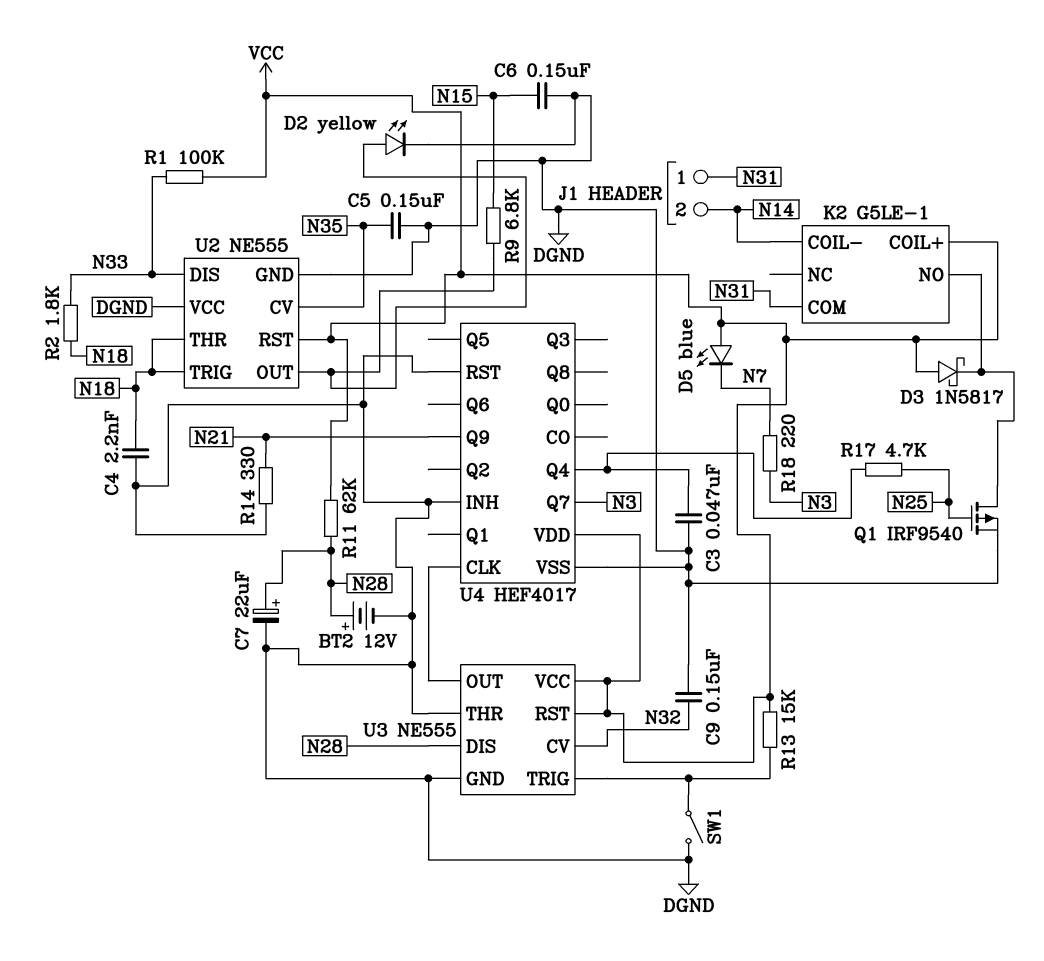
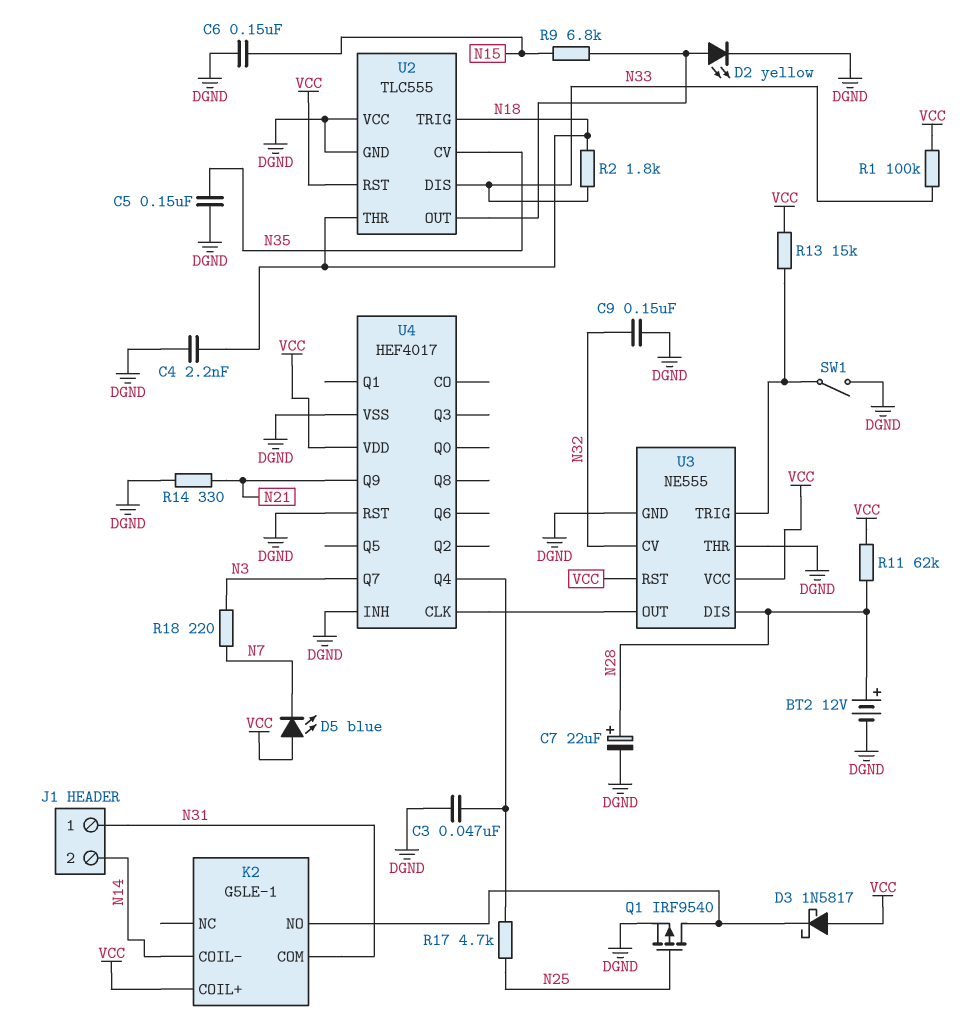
U2: NE555 -> TLC555

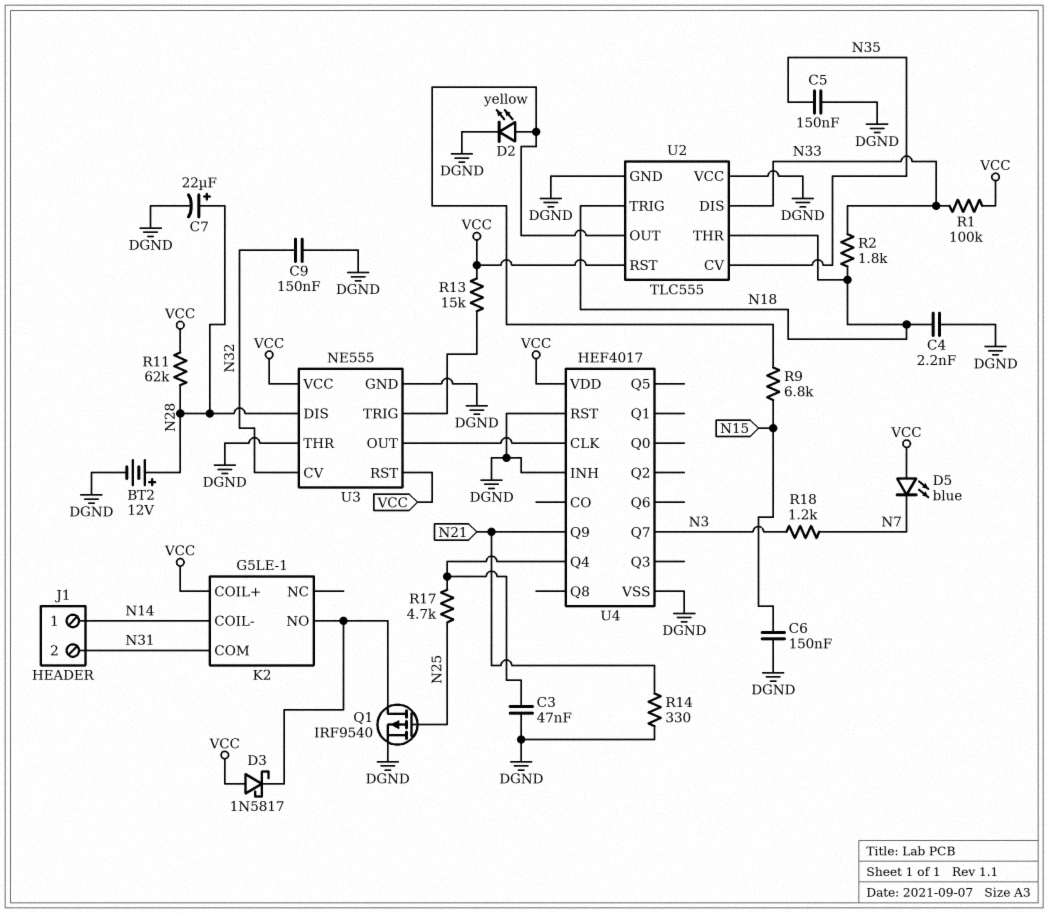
J1 pin 1: N31 -> N14
J1 pin 2: N14 -> N31
R18: 220 (N3, N7) -> 1.2k (N3, N7)
SW1: switch (DGND, U3/TRIG) -> none

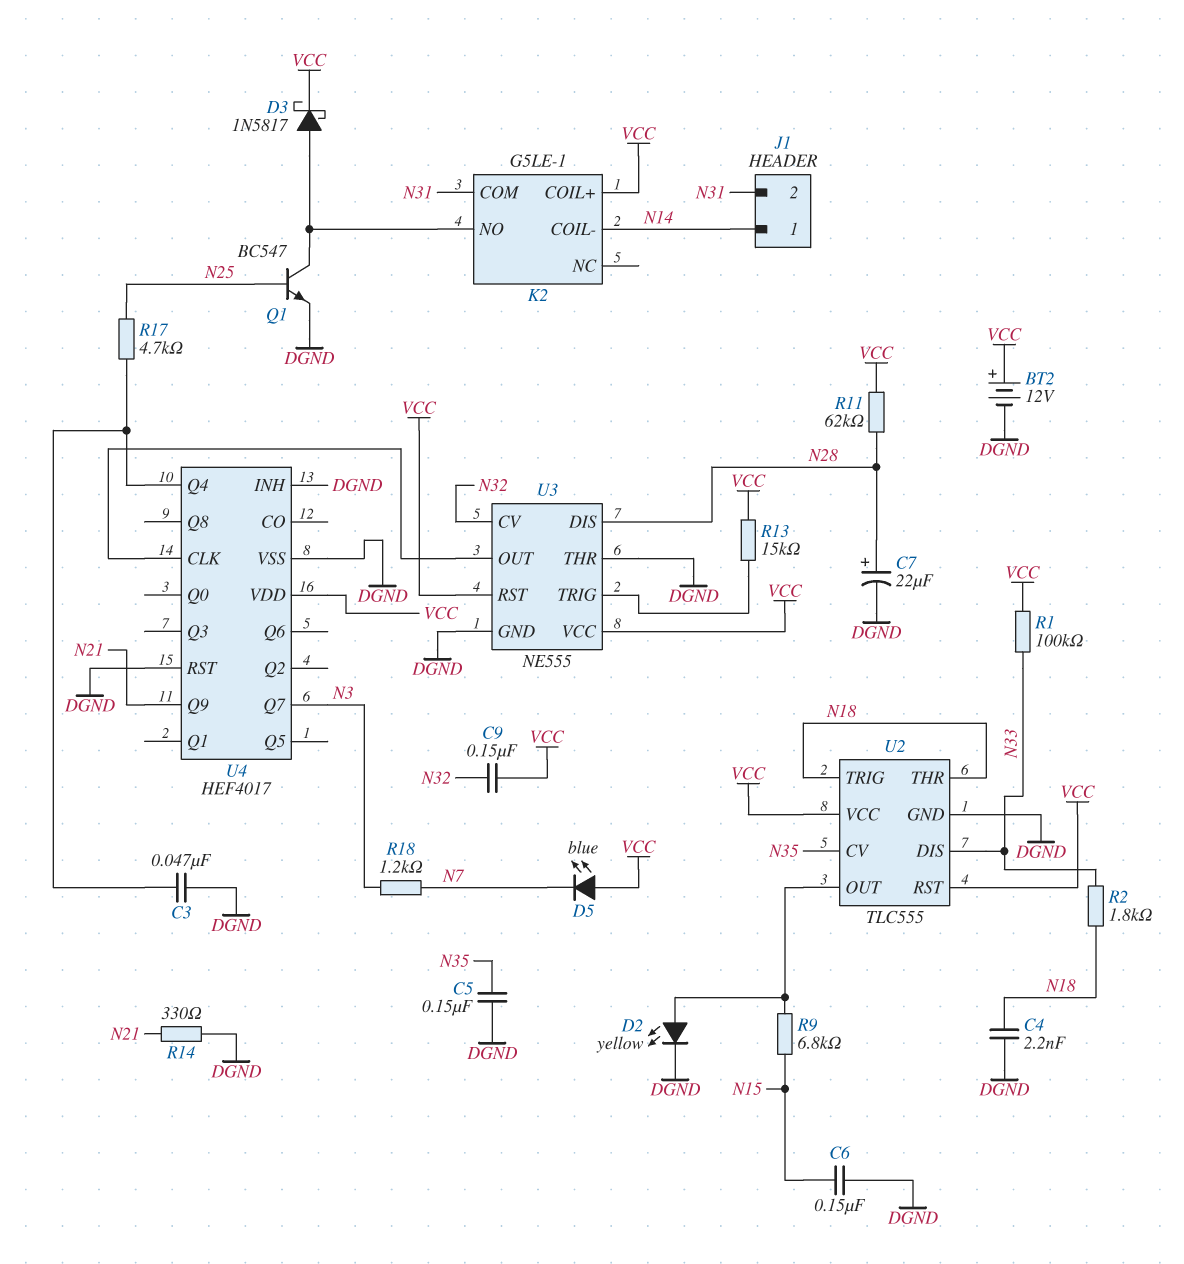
BT2: 12V (plus N28, minus DGND) -> 12V (plus VCC, minus DGND)
C9: 150nF (DGND, N32) -> 150nF (N32, VCC)
D3: schottky 1N5817 (A VCC, K K2/NO) -> schottky 1N5817 (A K2/NO, K VCC)
Q1: PMOS IRF9540 (G N25, D K2/NO, S DGND) -> NPN BC547 (B N25, C K2/NO, E DGND)
U2 pin VCC: DGND -> VCC

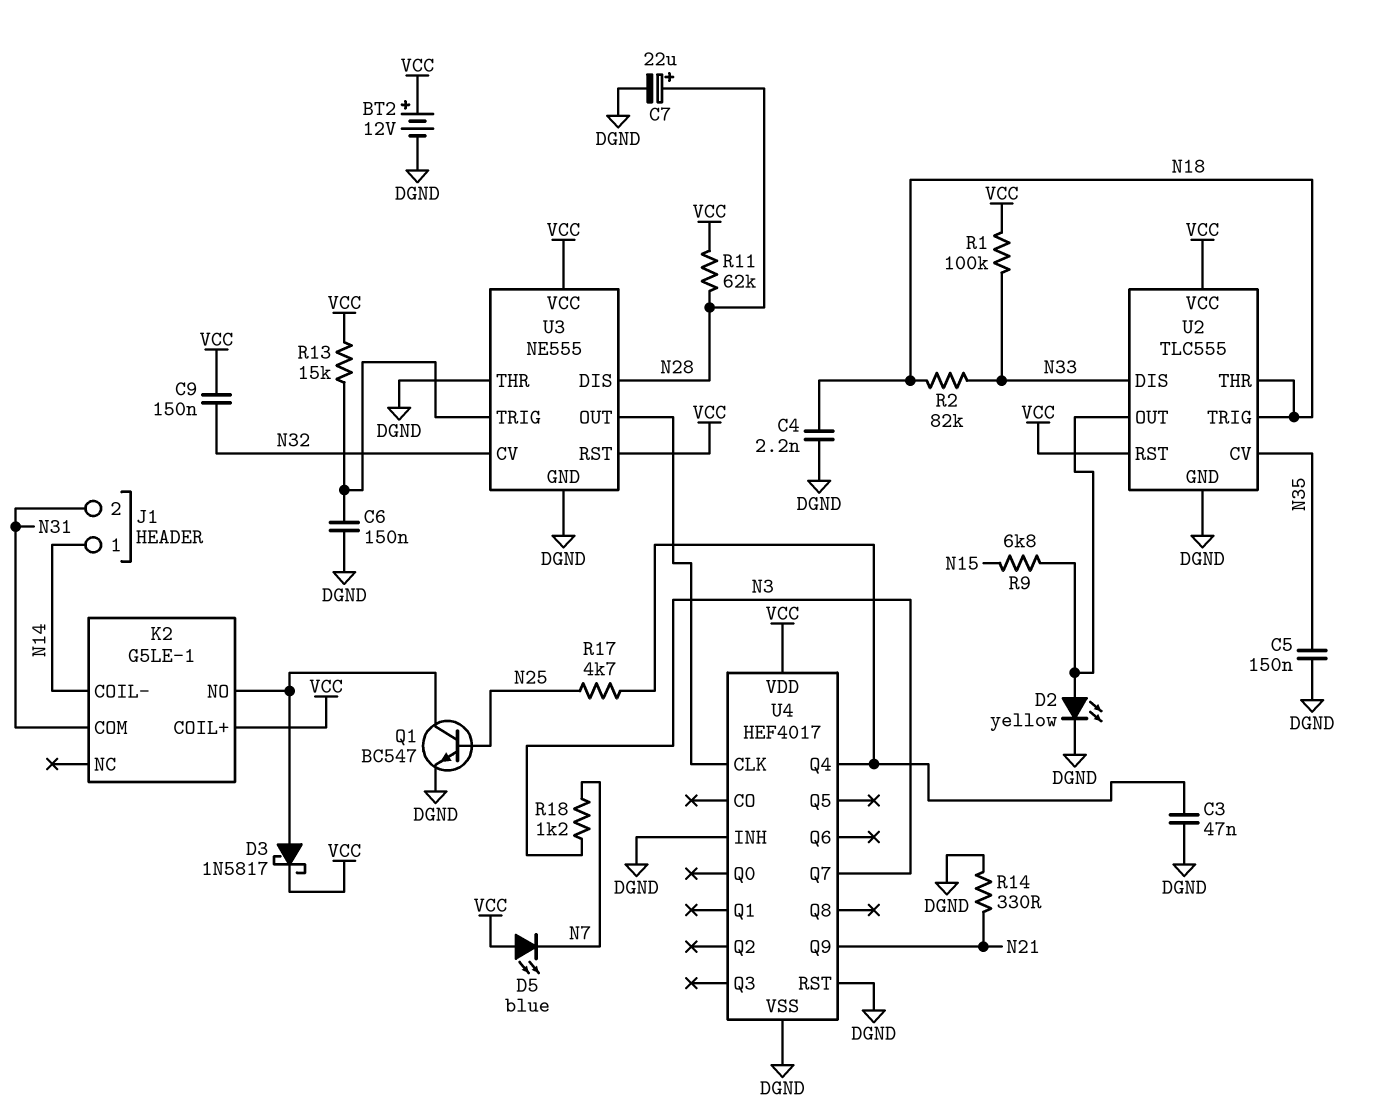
C6: 150nF (DGND, N15) -> 150nF (DGND, U3/TRIG)
R2: 1.8k (N18, N33) -> 82k (N18, N33)

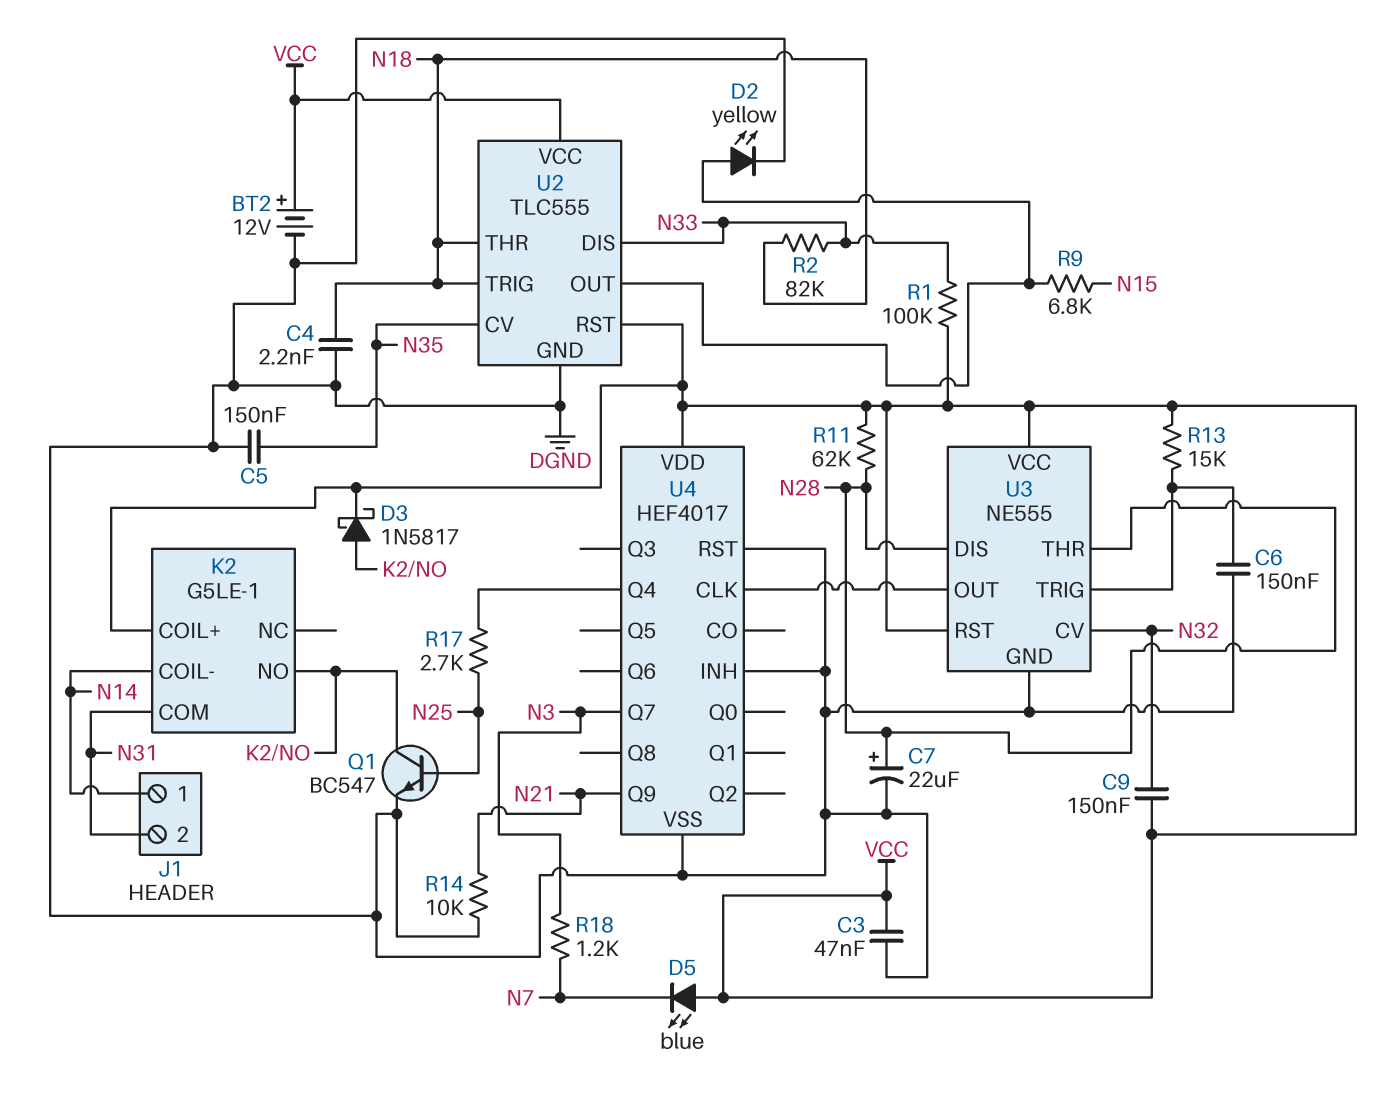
C3: 47nF (DGND, U4/Q4) -> 47nF (DGND, VCC)
R14: 330 (DGND, N21) -> 10k (DGND, N21)
R17: 4.7k (N25, U4/Q4) -> 2.7k (N25, U4/Q4)
U3 pin THR: DGND -> N28

